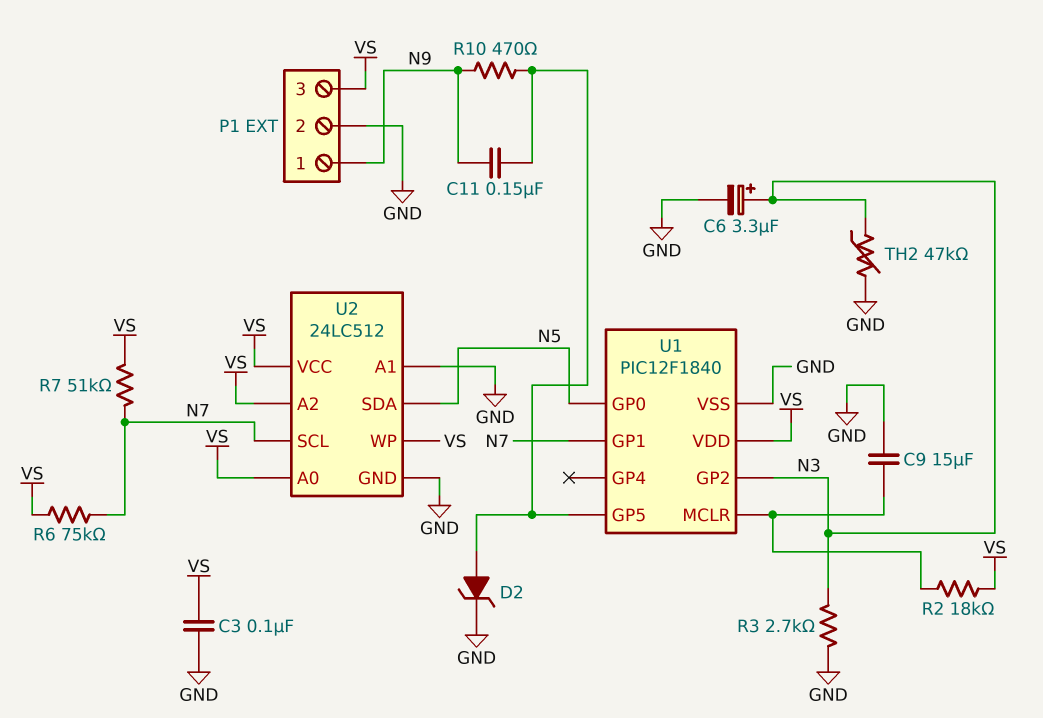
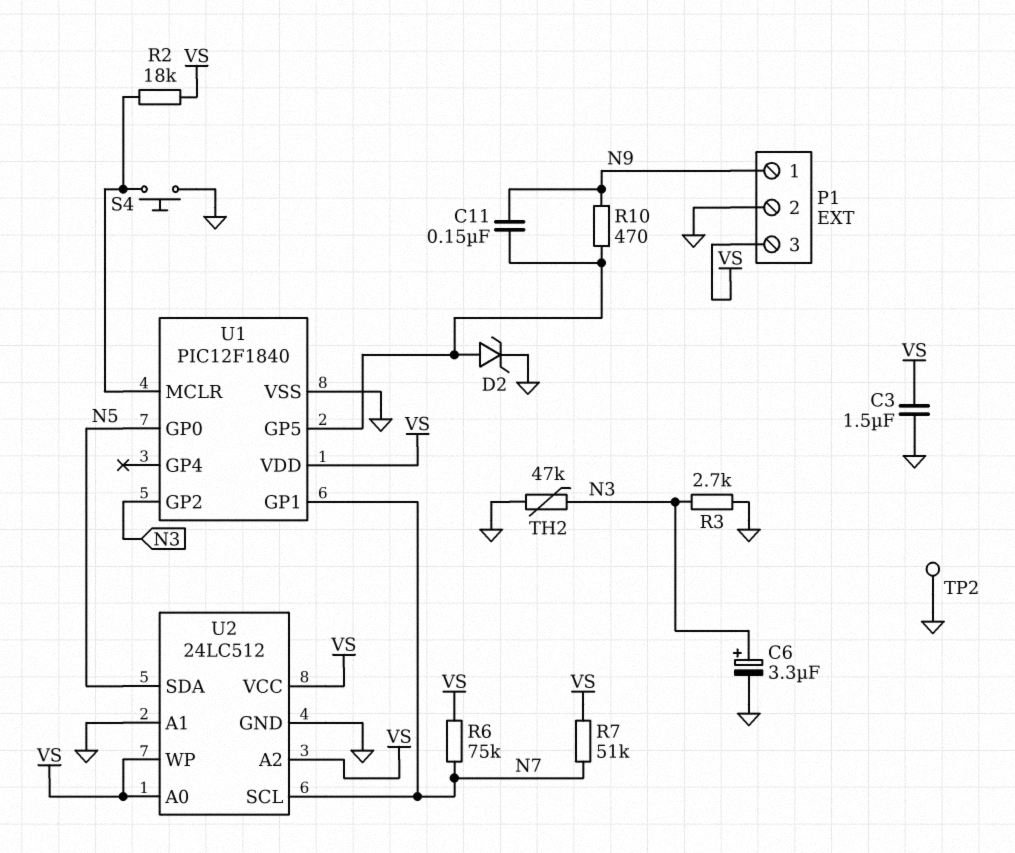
C3: 100nF (GND, VS) -> 1.5uF (GND, VS)
C9: 15uF (GND, U1/MCLR) -> none
S4: none -> button (GND, U1/MCLR)
TP2: none -> test point (GND)

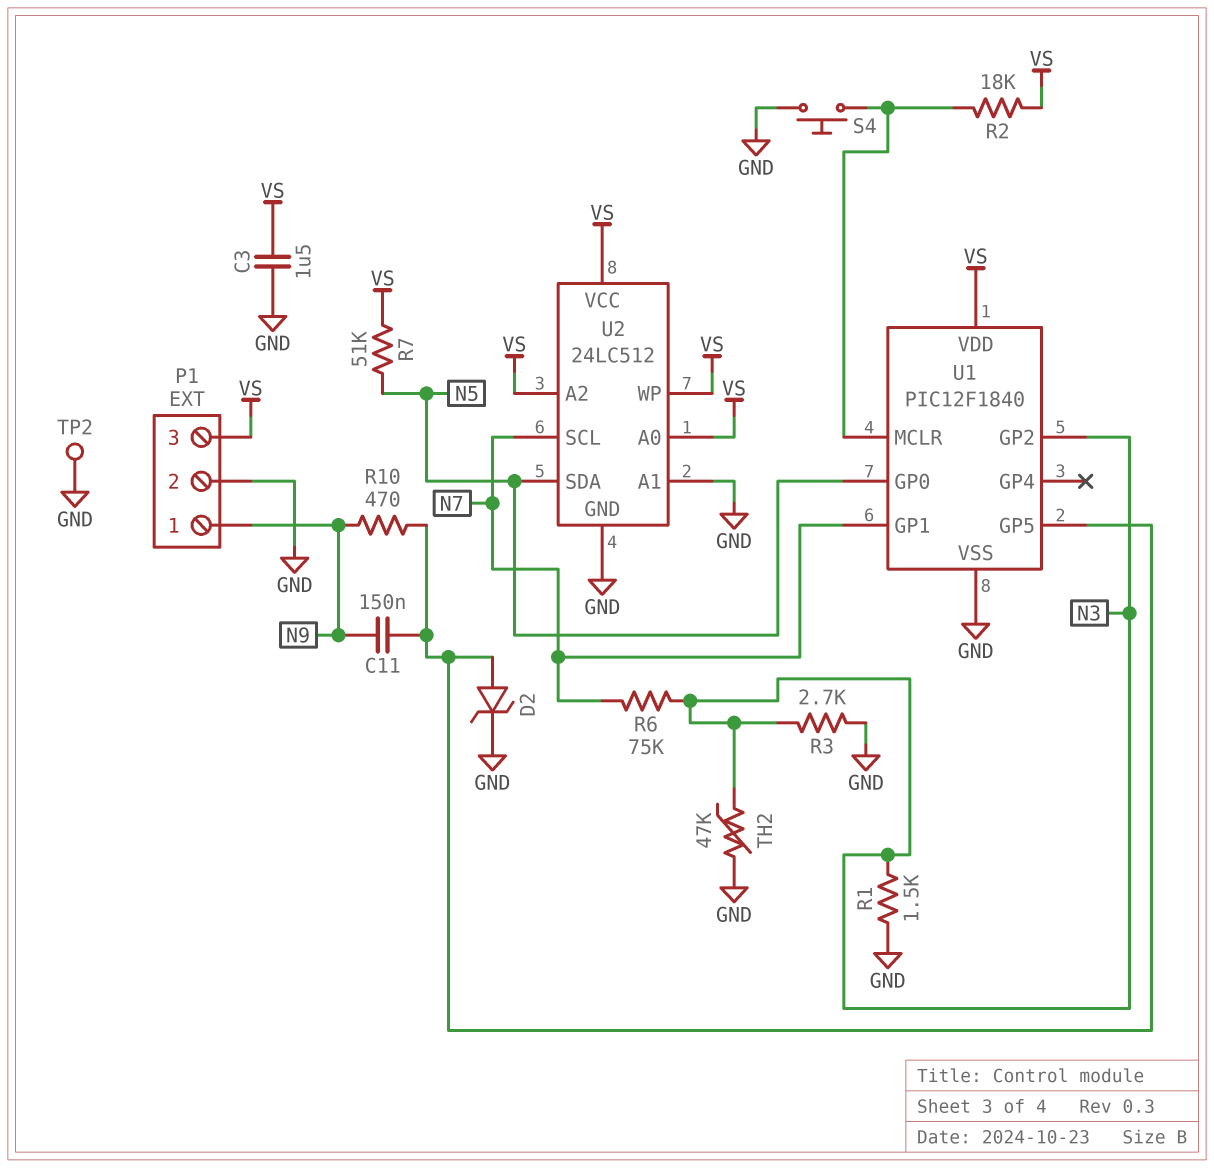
C6: 3.3uF (plus N3, minus GND) -> none
R1: none -> 1.5k (GND, N3)
R6: 75k (N7, VS) -> 75k (N3, N7)
R7: 51k (N7, VS) -> 51k (N5, VS)

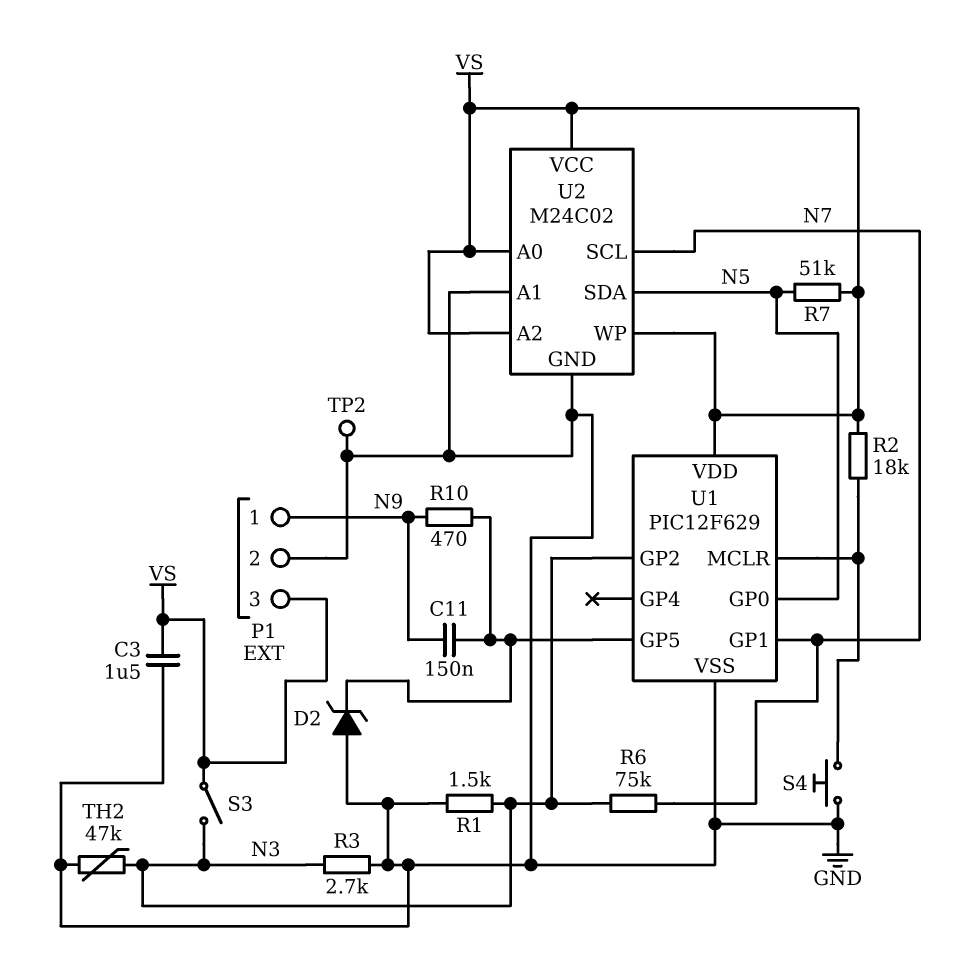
D2: zener (A U1/GP5, K GND) -> zener (A GND, K U1/GP5)
S3: none -> switch (N3, VS)
U1: PIC12F1840 -> PIC12F629
U2: 24LC512 -> M24C02

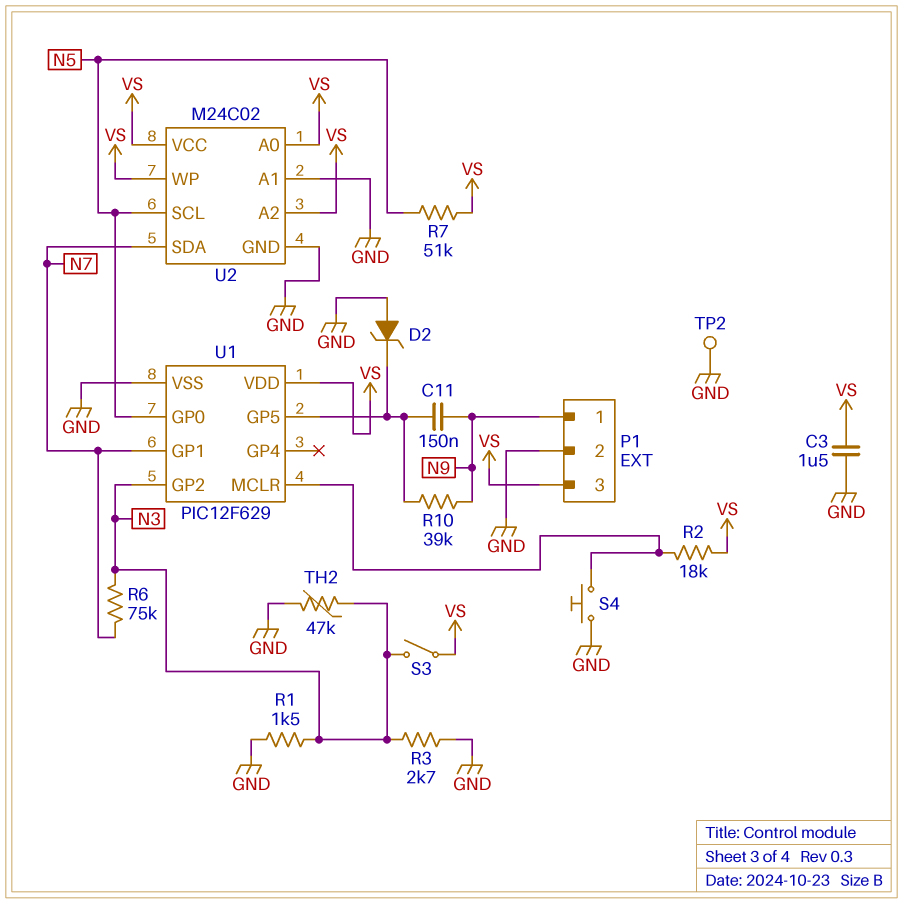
R10: 470 (N9, U1/GP5) -> 39k (N9, U1/GP5)
U2 pin SCL: N7 -> N5
U2 pin SDA: N5 -> N7

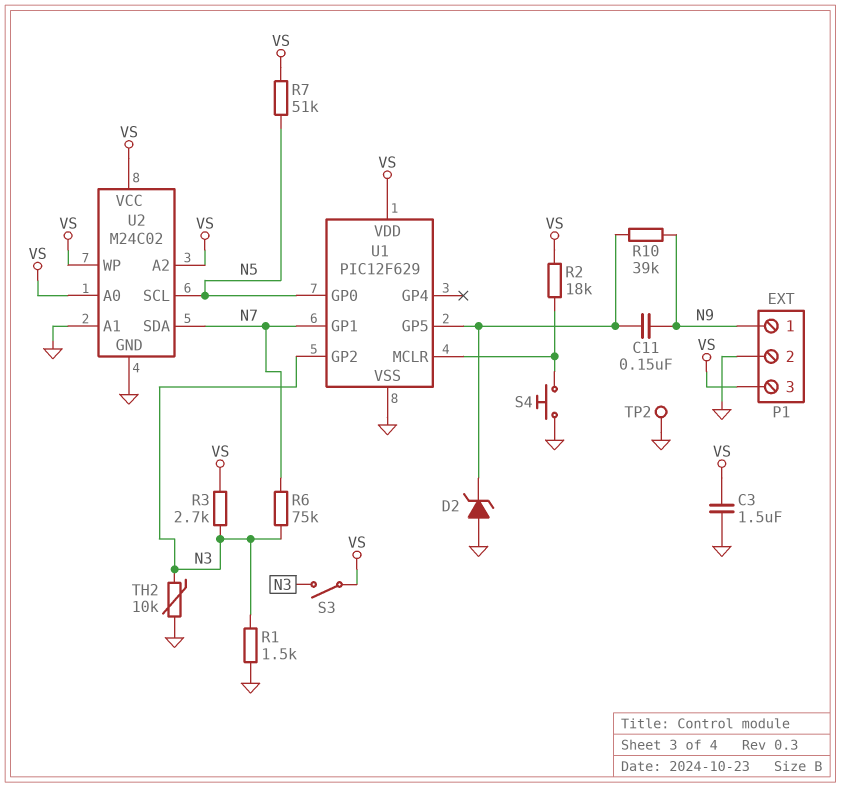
R3: 2.7k (GND, N3) -> 2.7k (N3, VS)
TH2: 47k (GND, N3) -> 10k (GND, N3)

